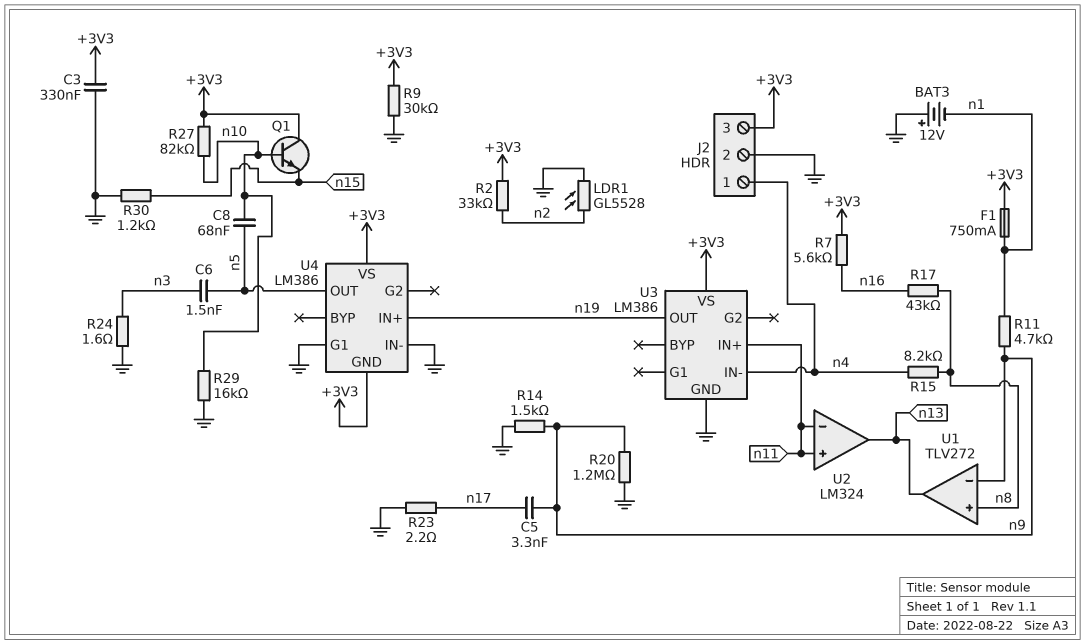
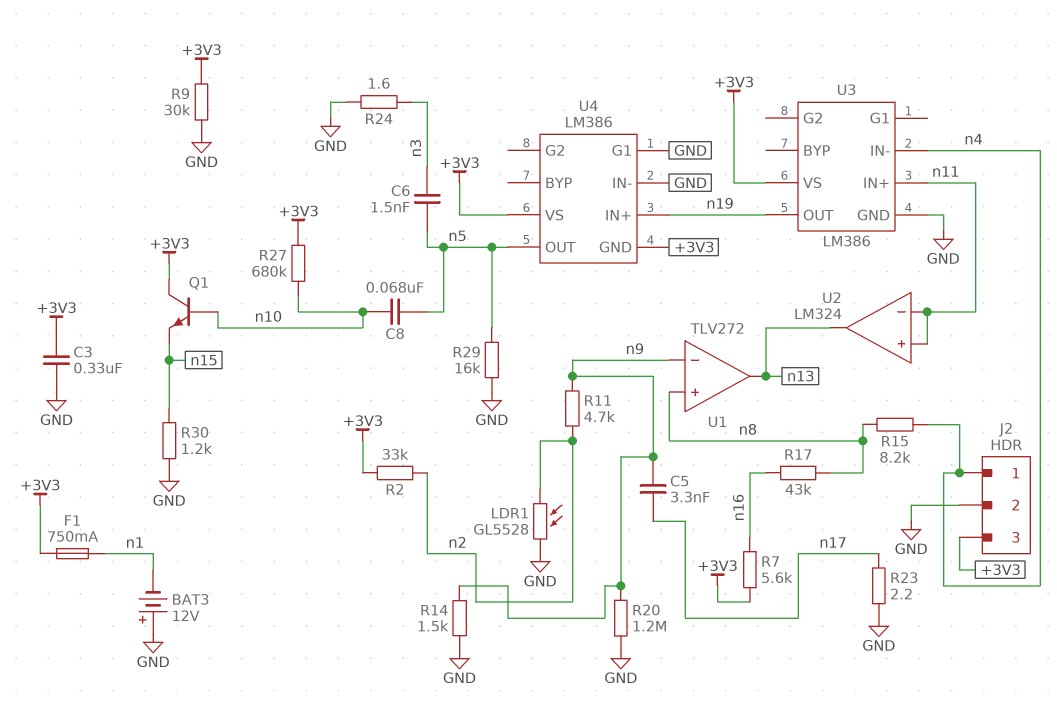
R11: 4.7k (n1, n9) -> 4.7k (n2, n9)
R27: 82k (+3V3, n10) -> 680k (+3V3, n10)
R29: 16k (GND, n10) -> 16k (GND, n5)

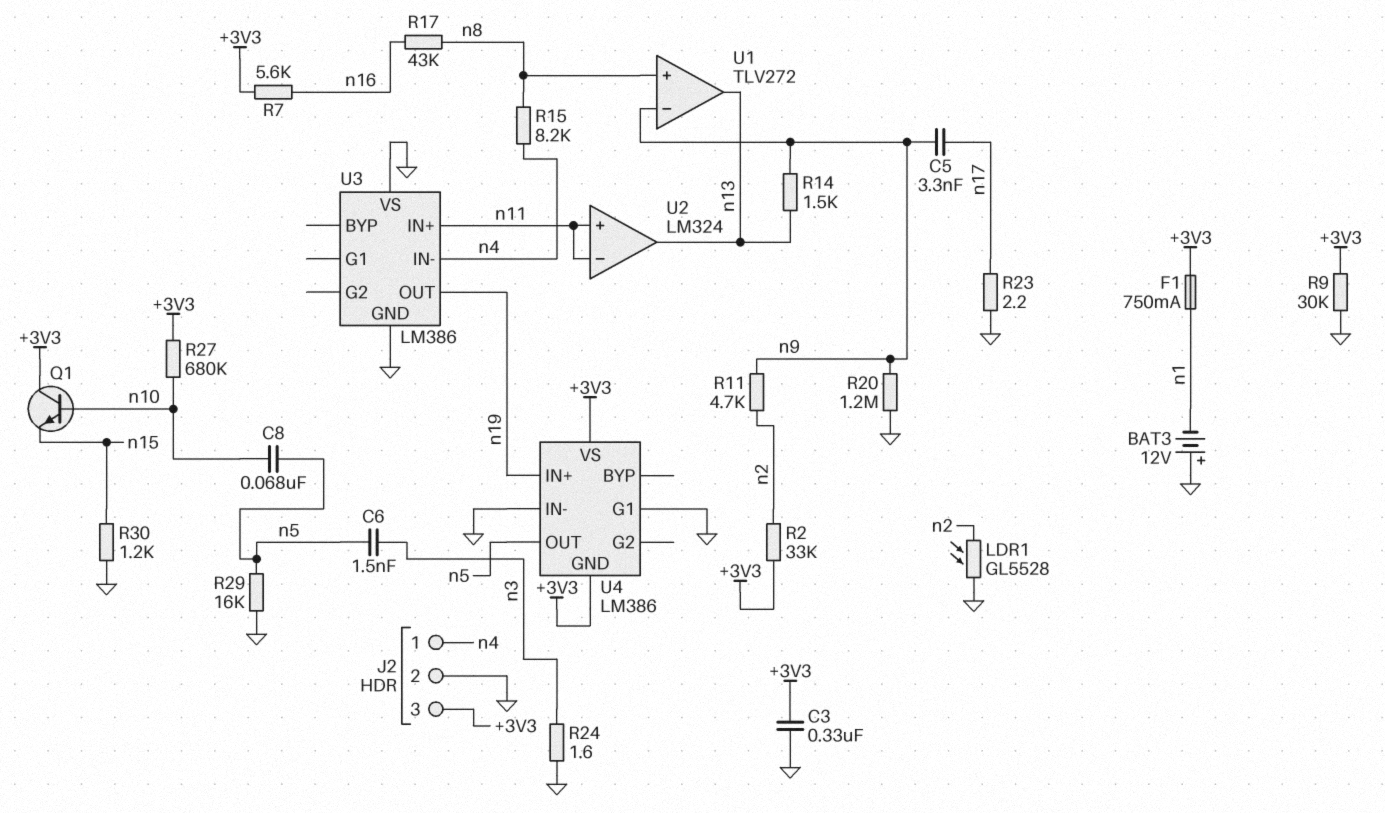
R14: 1.5k (GND, n9) -> 1.5k (n9, n13)
U3 pin VS: +3V3 -> GND

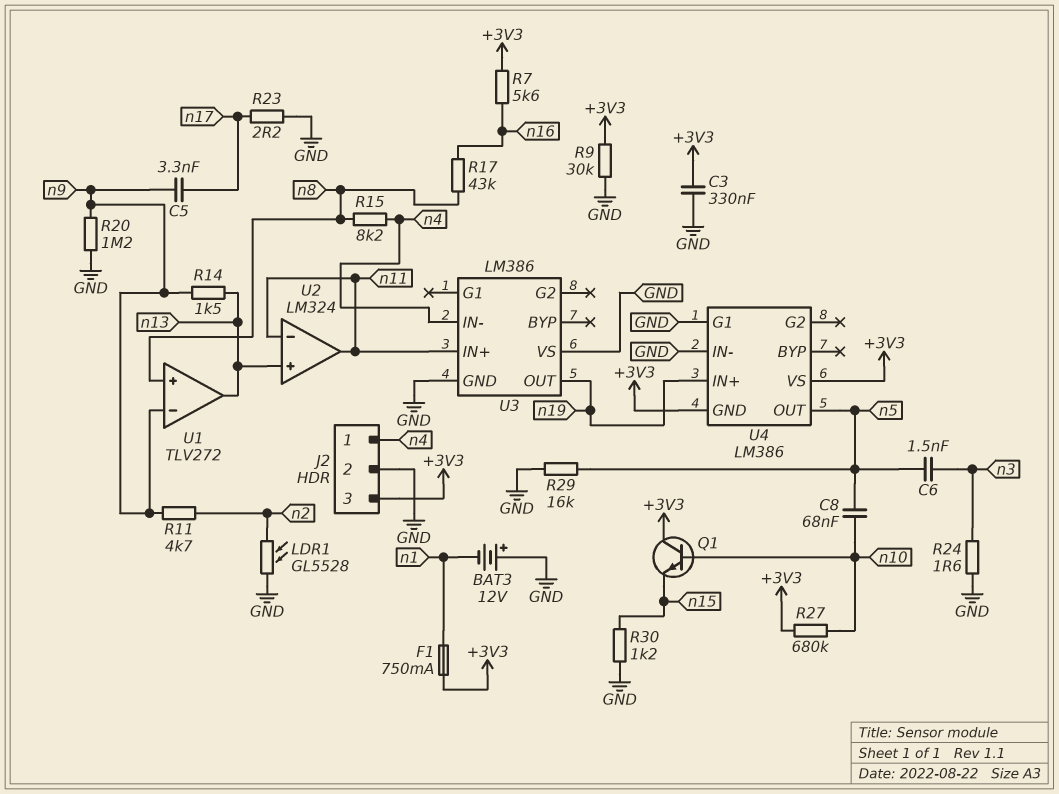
R2: 33k (+3V3, n2) -> none
U2 pin in+: n11 -> n13
U2 pin out: n13 -> n11

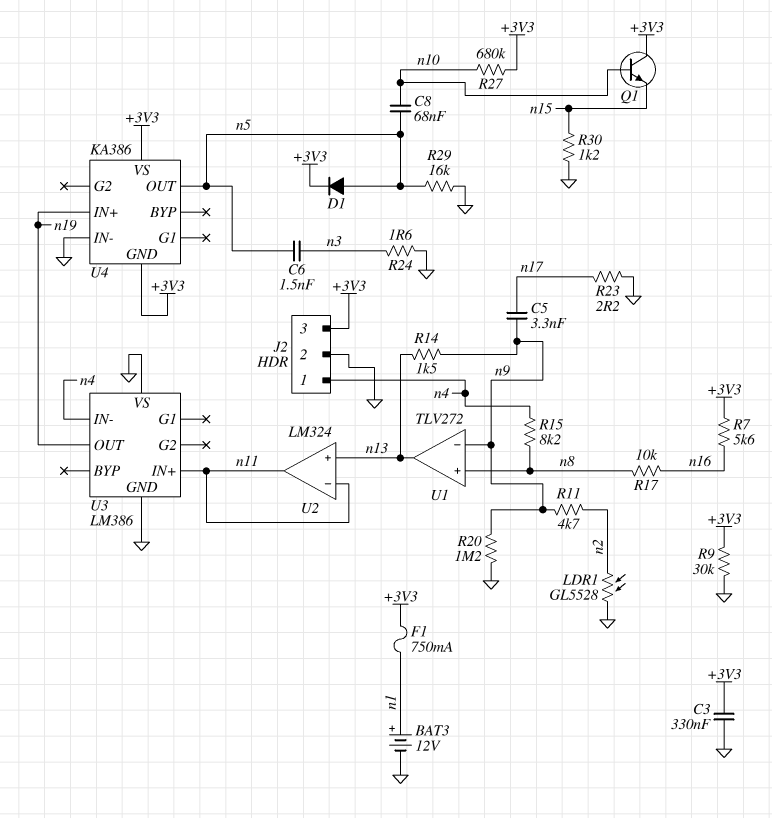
BAT3: 12V (plus GND, minus n1) -> 12V (plus n1, minus GND)
D1: none -> diode (A n5, K +3V3)
R17: 43k (n8, n16) -> 10k (n8, n16)
U4: LM386 -> KA386
U4 pin G1: GND -> none

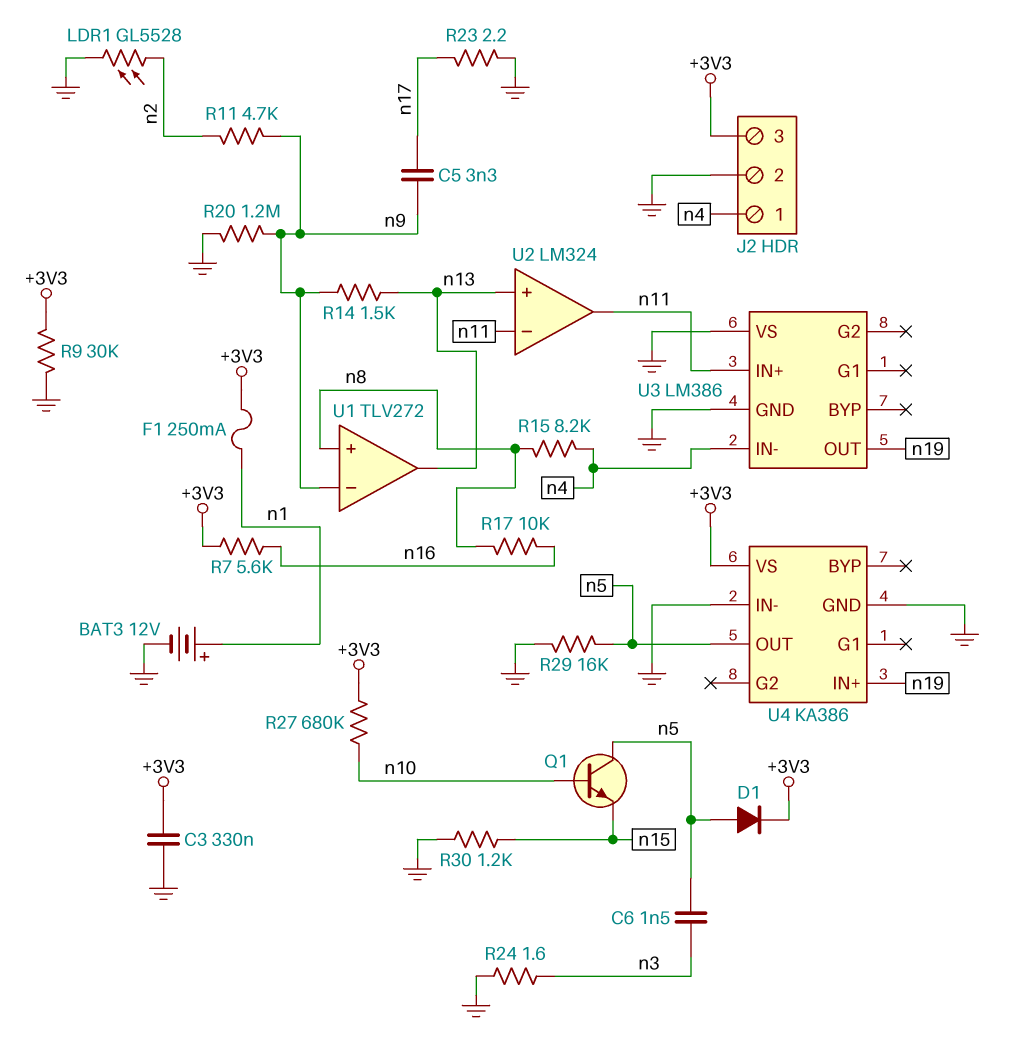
C8: 68nF (n5, n10) -> none
F1: 750mA (+3V3, n1) -> 250mA (+3V3, n1)
Q1: NPN (B n10, C +3V3, E n15) -> NPN (B n10, C n5, E n15)
U4 pin GND: +3V3 -> GND

